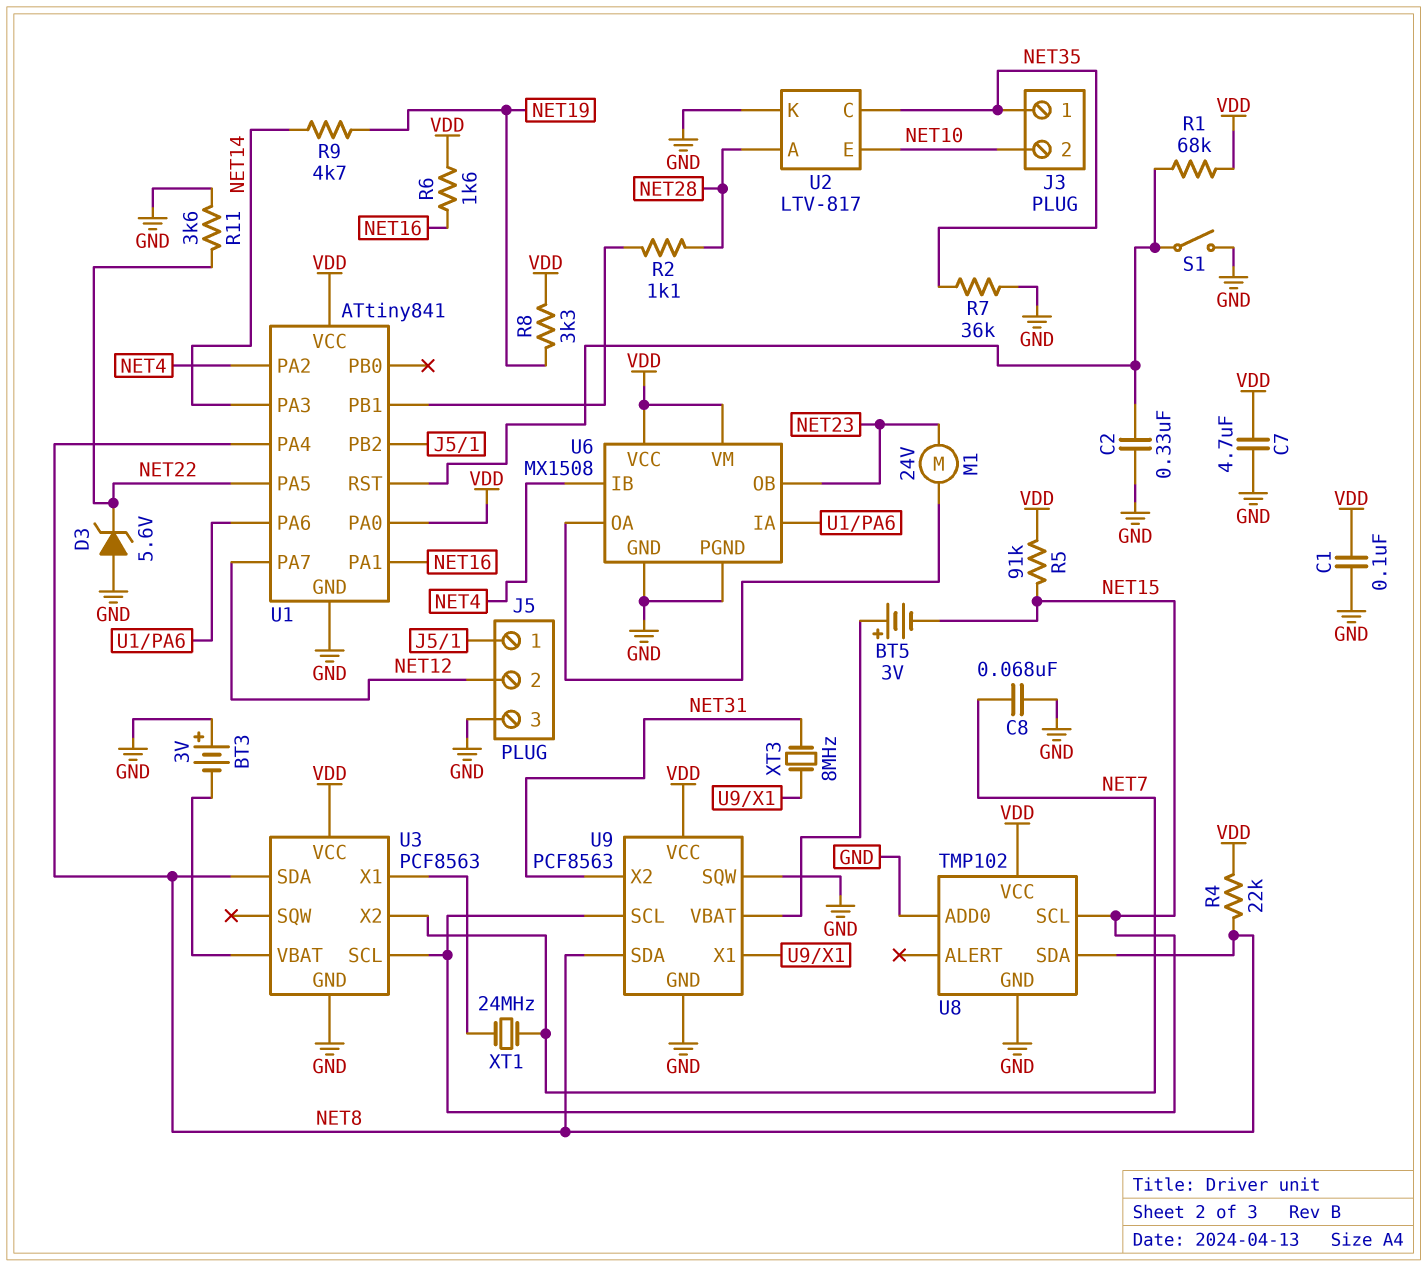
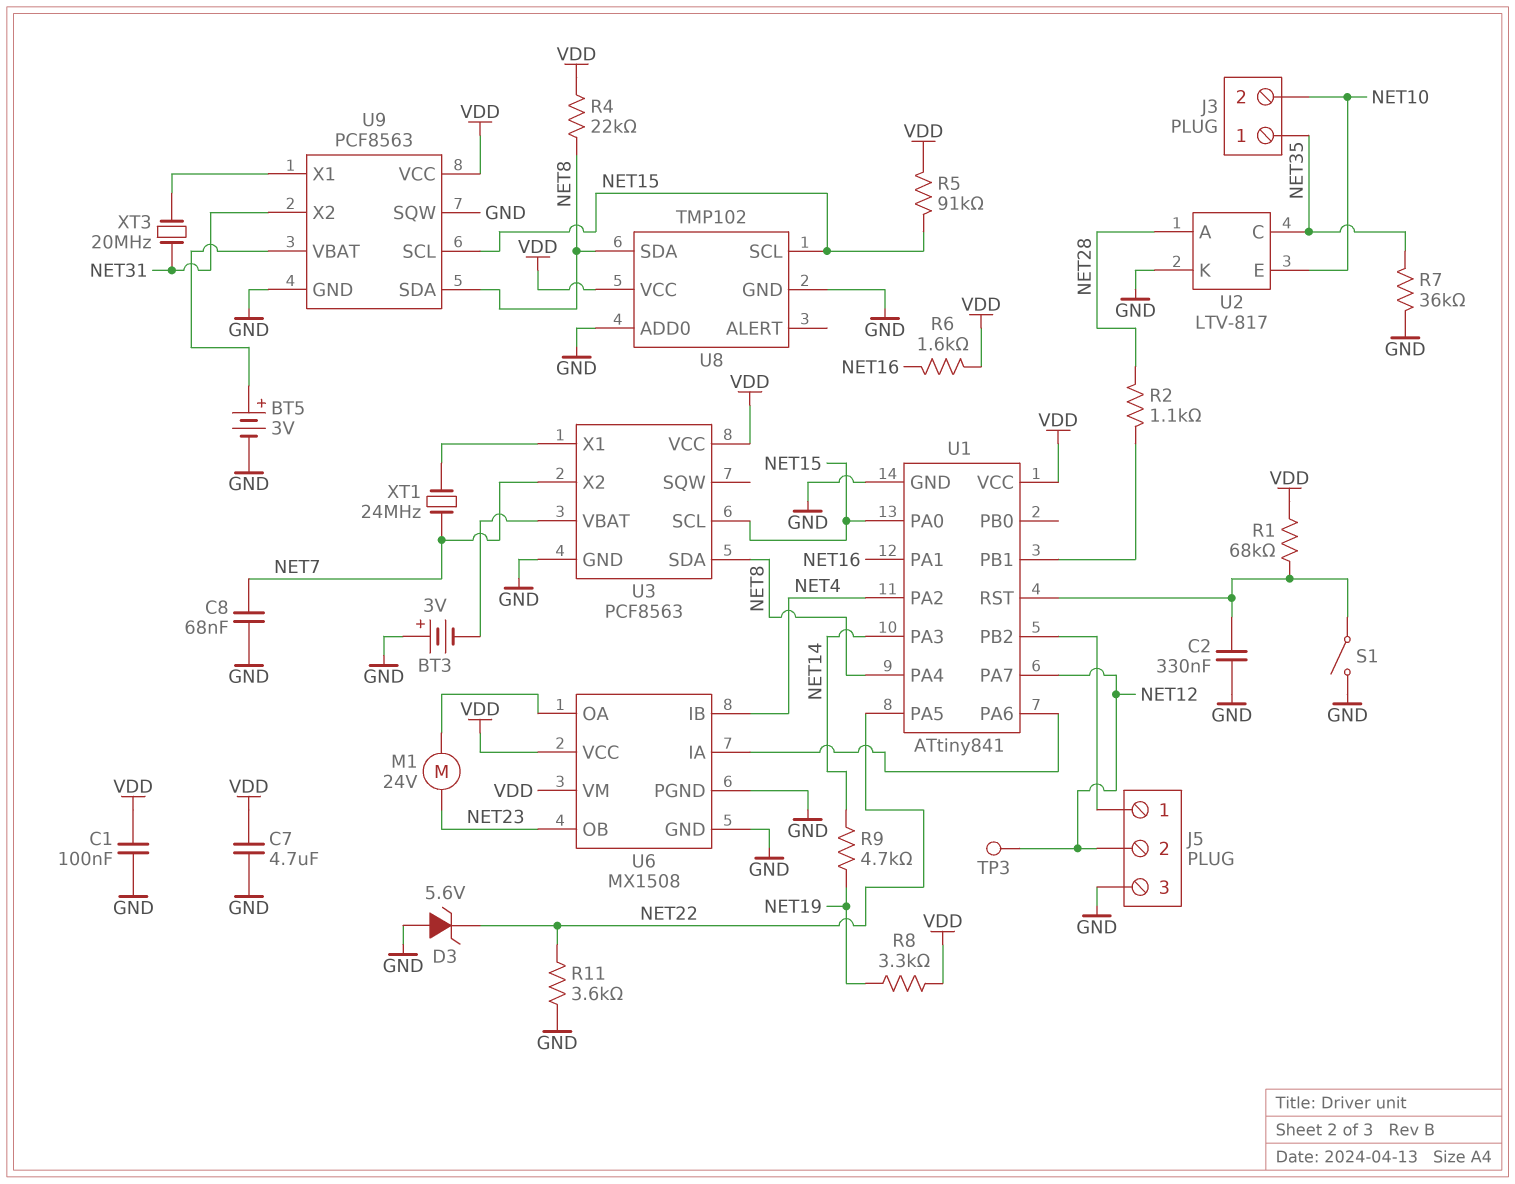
BT5: 3V (plus U9/VBAT, minus NET15) -> 3V (plus U9/VBAT, minus GND)
TP3: none -> test point (NET12)
U1 pin PA0: VDD -> NET15
XT3: 8MHz (NET31, U9/X1) -> 20MHz (NET31, U9/X1)

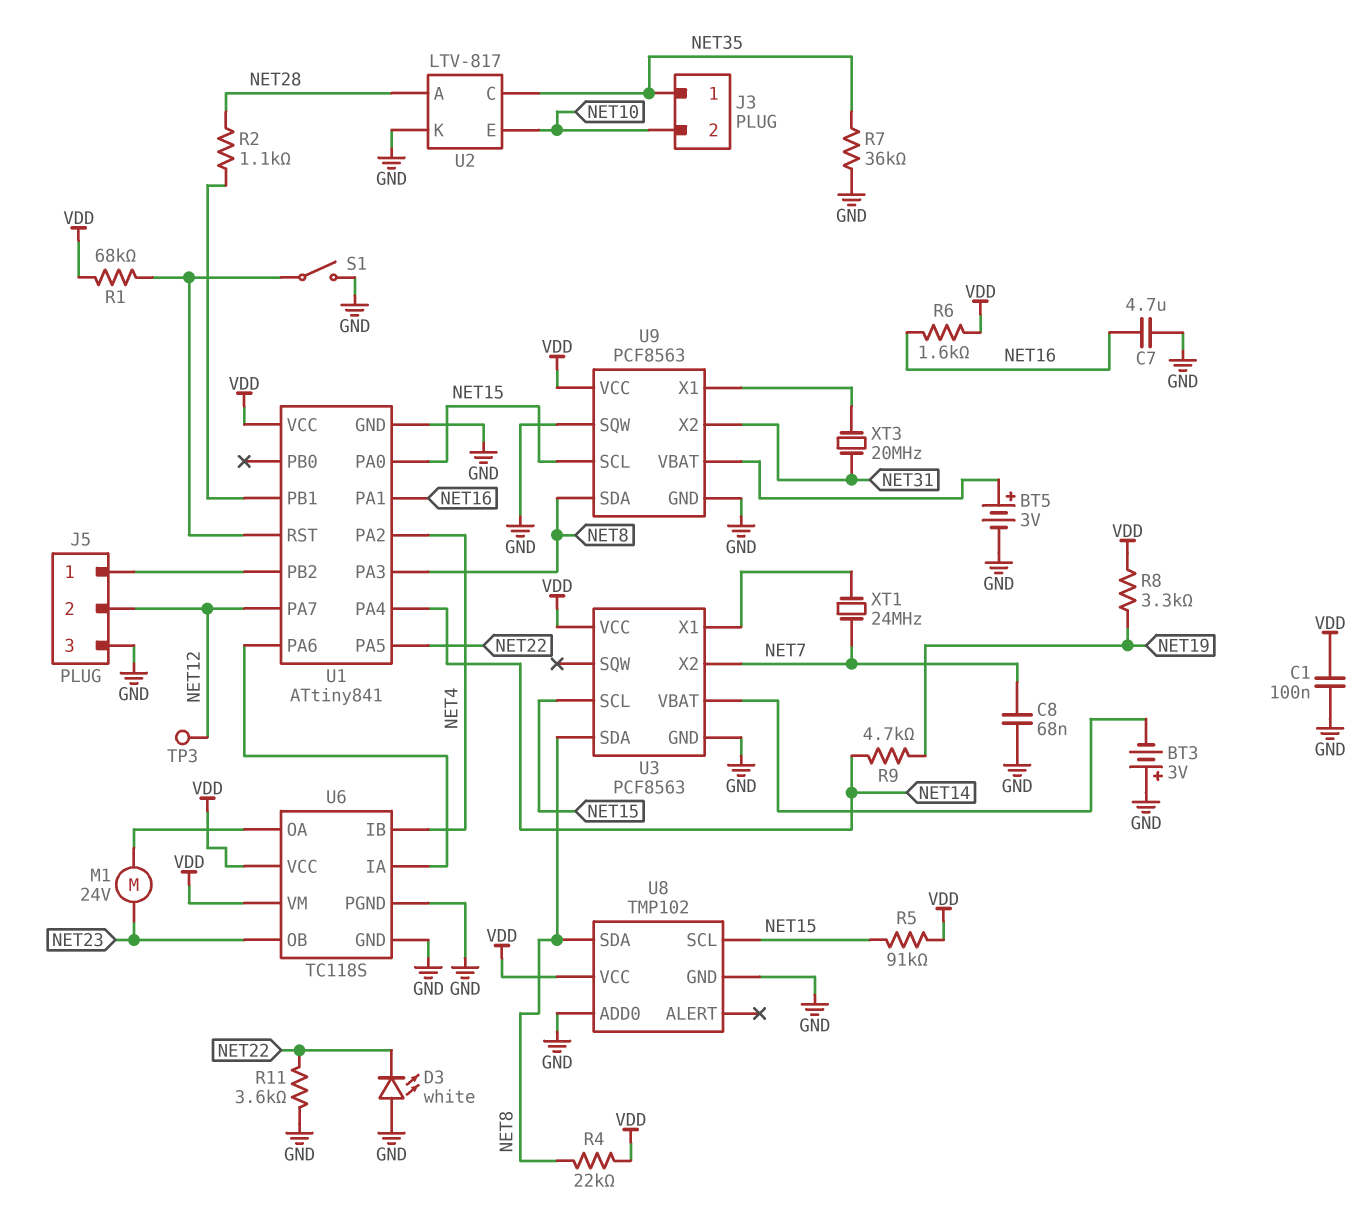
C2: 330nF (GND, U1/RST) -> none
C7: 4.7uF (GND, VDD) -> 4.7uF (GND, NET16)
D3: zener 5.6V (A GND, K NET22) -> LED white (A GND, K NET22)
U1 pin PA3: NET14 -> NET8
U1 pin PA4: NET8 -> NET14
U6: MX1508 -> TC118S

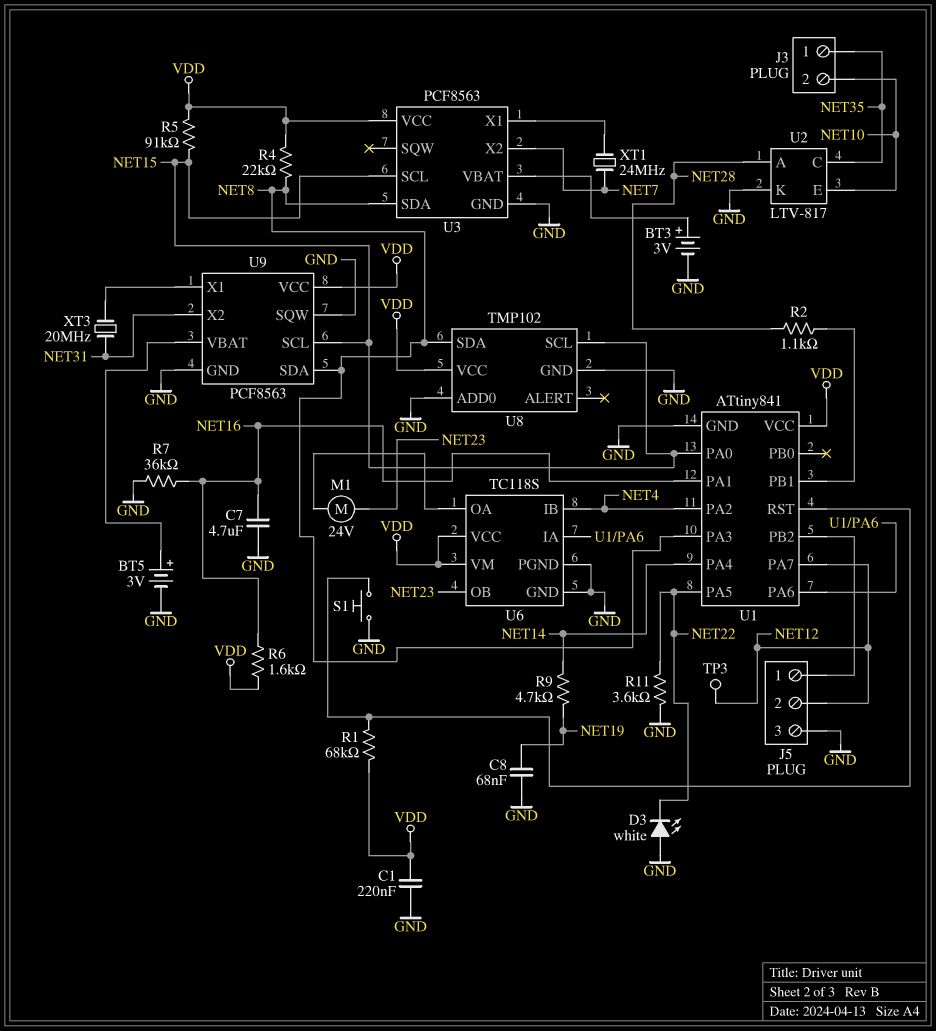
BT3: 3V (plus GND, minus U3/VBAT) -> 3V (plus U3/VBAT, minus GND)
C1: 100nF (GND, VDD) -> 220nF (GND, VDD)
C8: 68nF (GND, NET7) -> 68nF (GND, NET19)
R7: 36k (GND, NET35) -> 36k (GND, NET16)
R8: 3.3k (NET19, VDD) -> none
S1: switch (GND, U1/RST) -> button (GND, U1/RST)

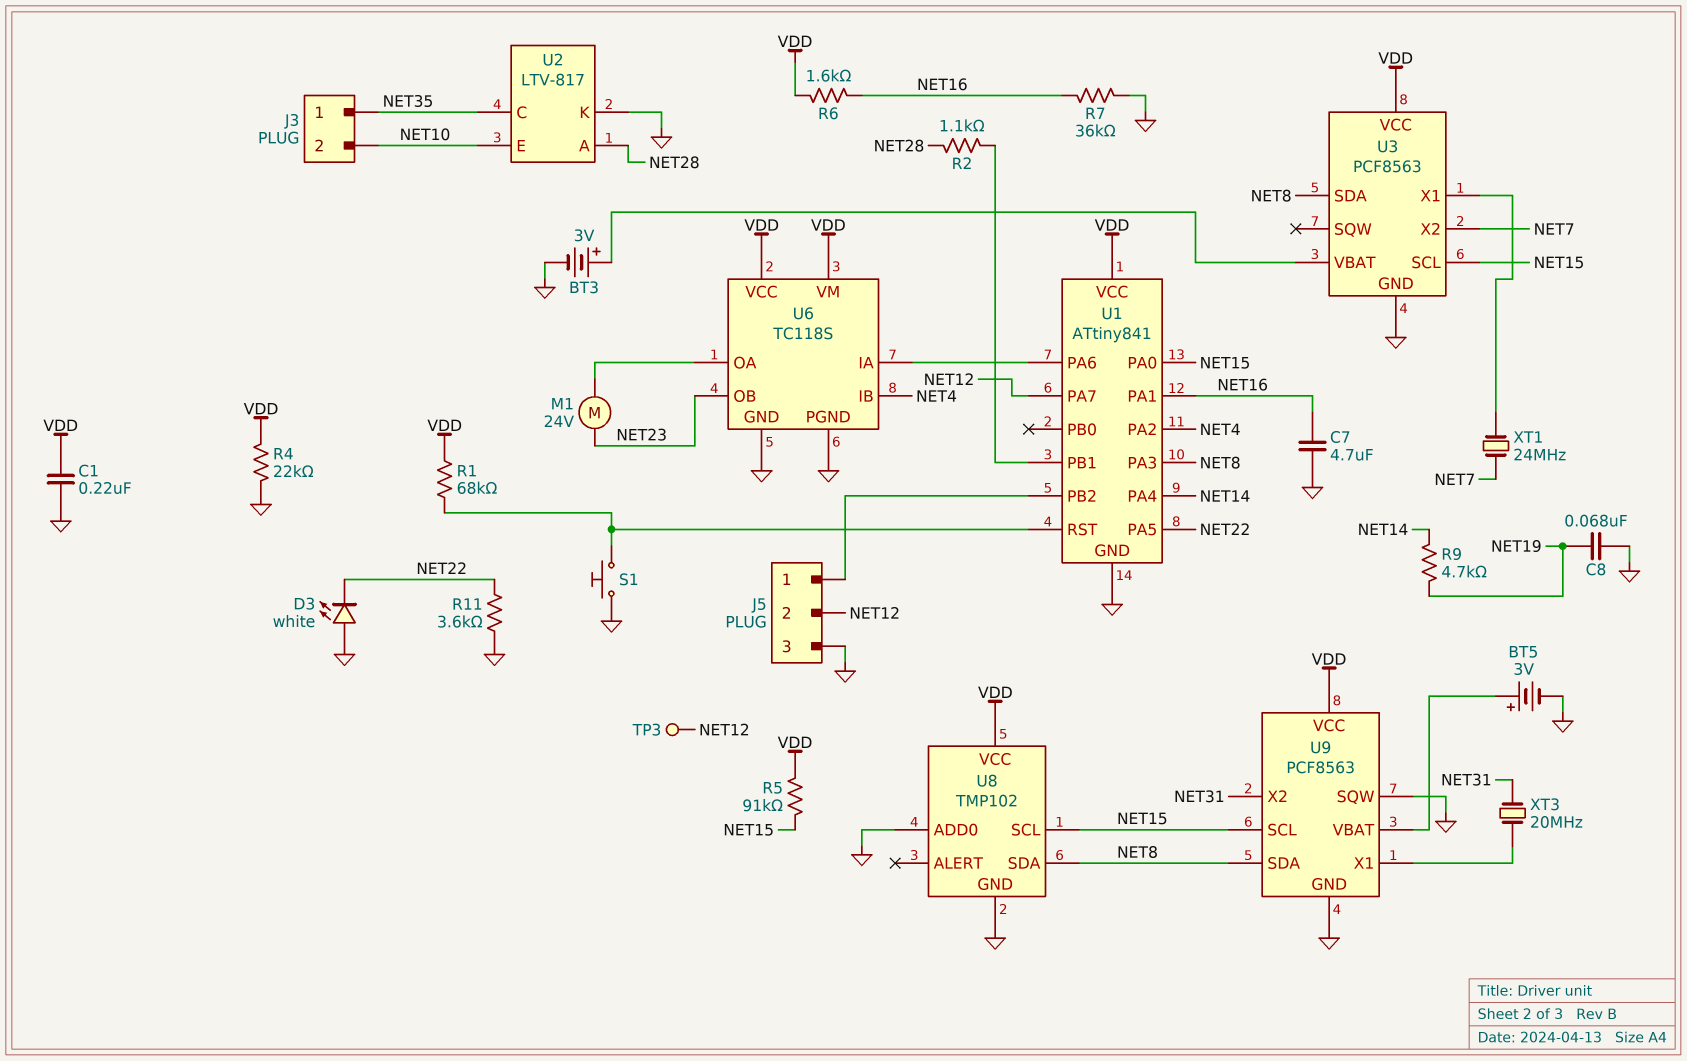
R4: 22k (NET8, VDD) -> 22k (GND, VDD)

